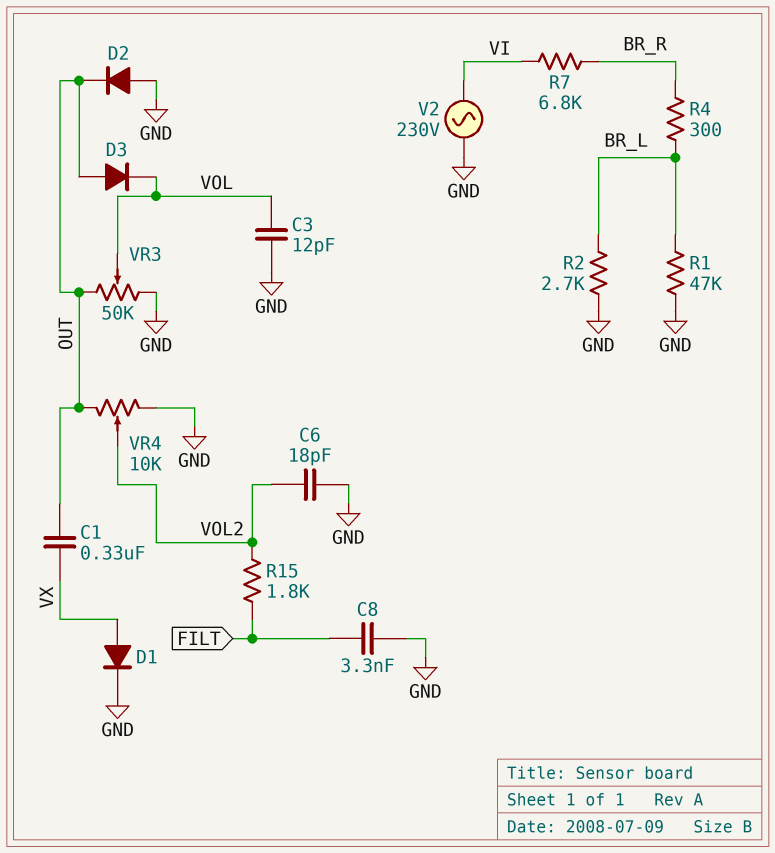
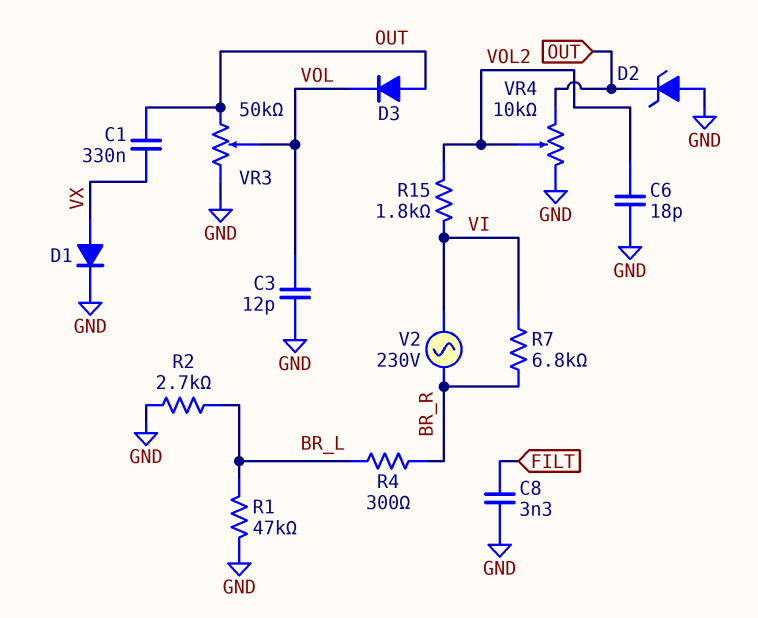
D2: diode (A GND, K OUT) -> zener (A GND, K OUT)
R15: 1.8k (FILT, VOL2) -> 1.8k (VI, VOL2)
V2: AC 230V (GND, VI) -> AC 230V (BR_R, VI)

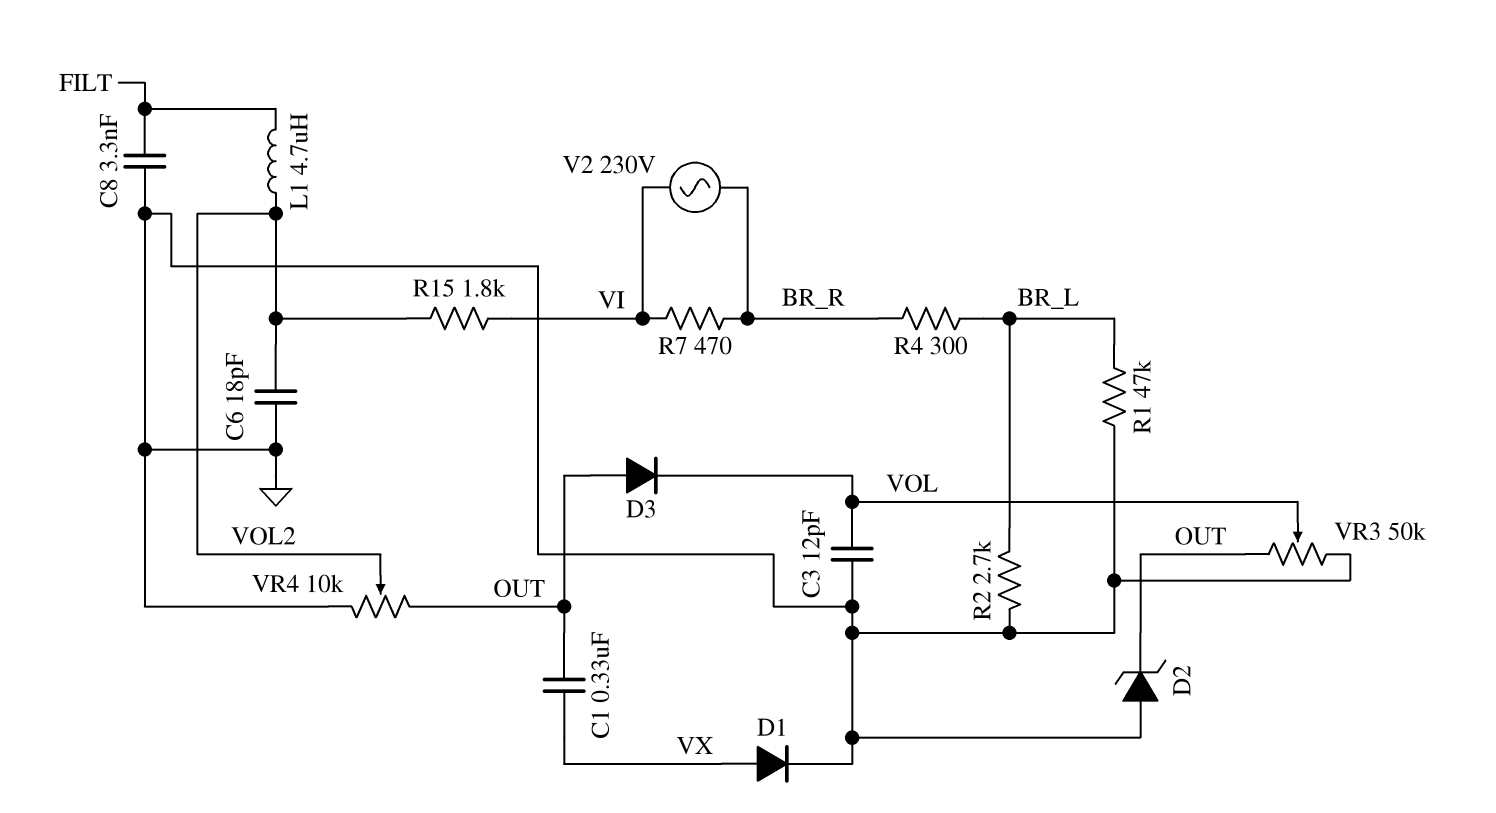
L1: none -> 4.7uH (FILT, VOL2)
R7: 6.8k (BR_R, VI) -> 470 (BR_R, VI)

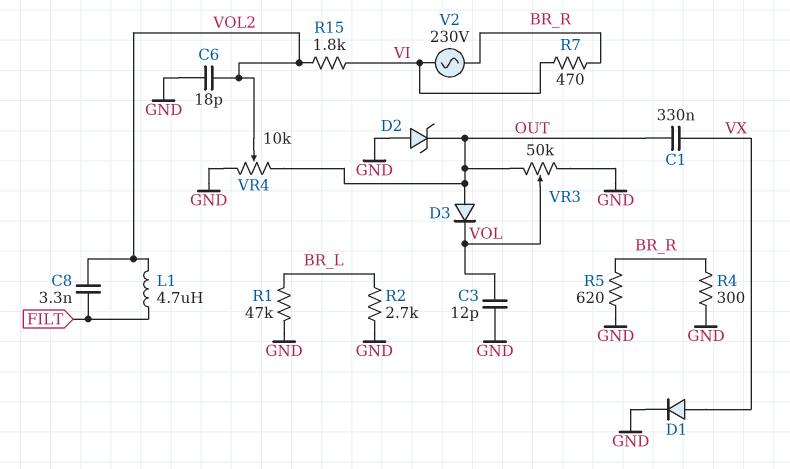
C8: 3.3nF (FILT, GND) -> 3.3nF (FILT, VOL2)
R4: 300 (BR_L, BR_R) -> 300 (BR_R, GND)
R5: none -> 620 (BR_R, GND)

